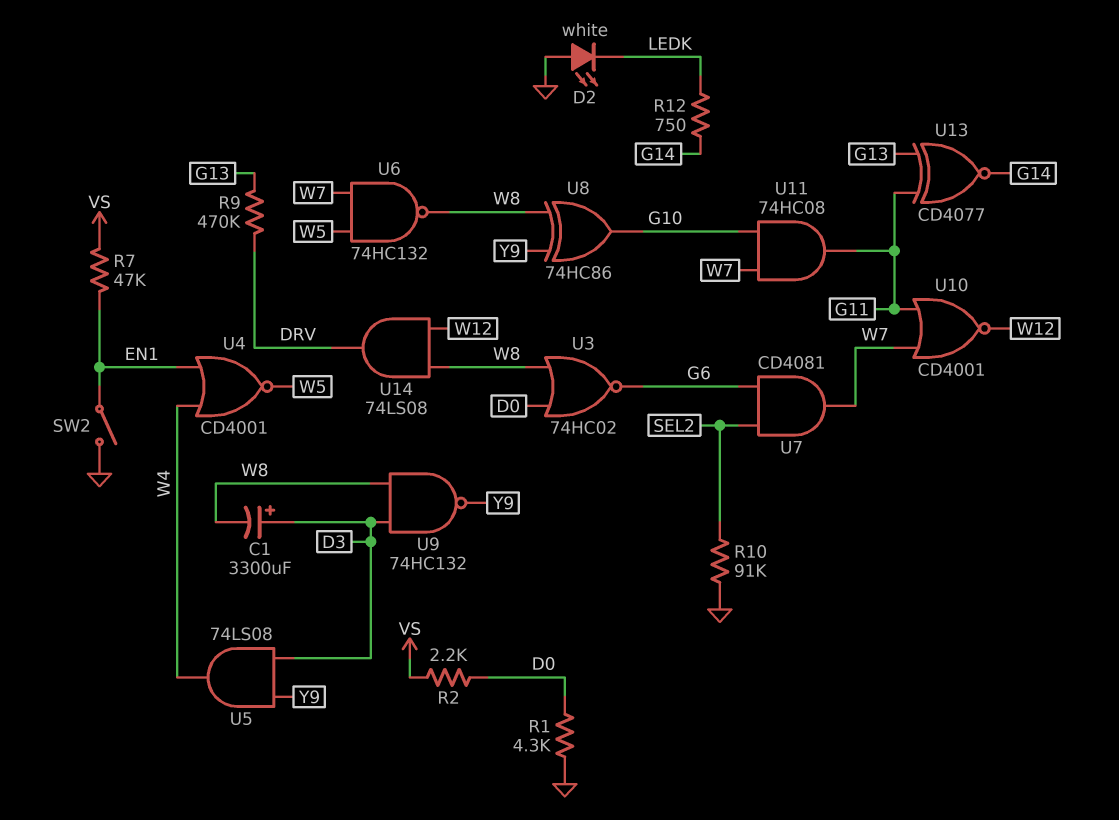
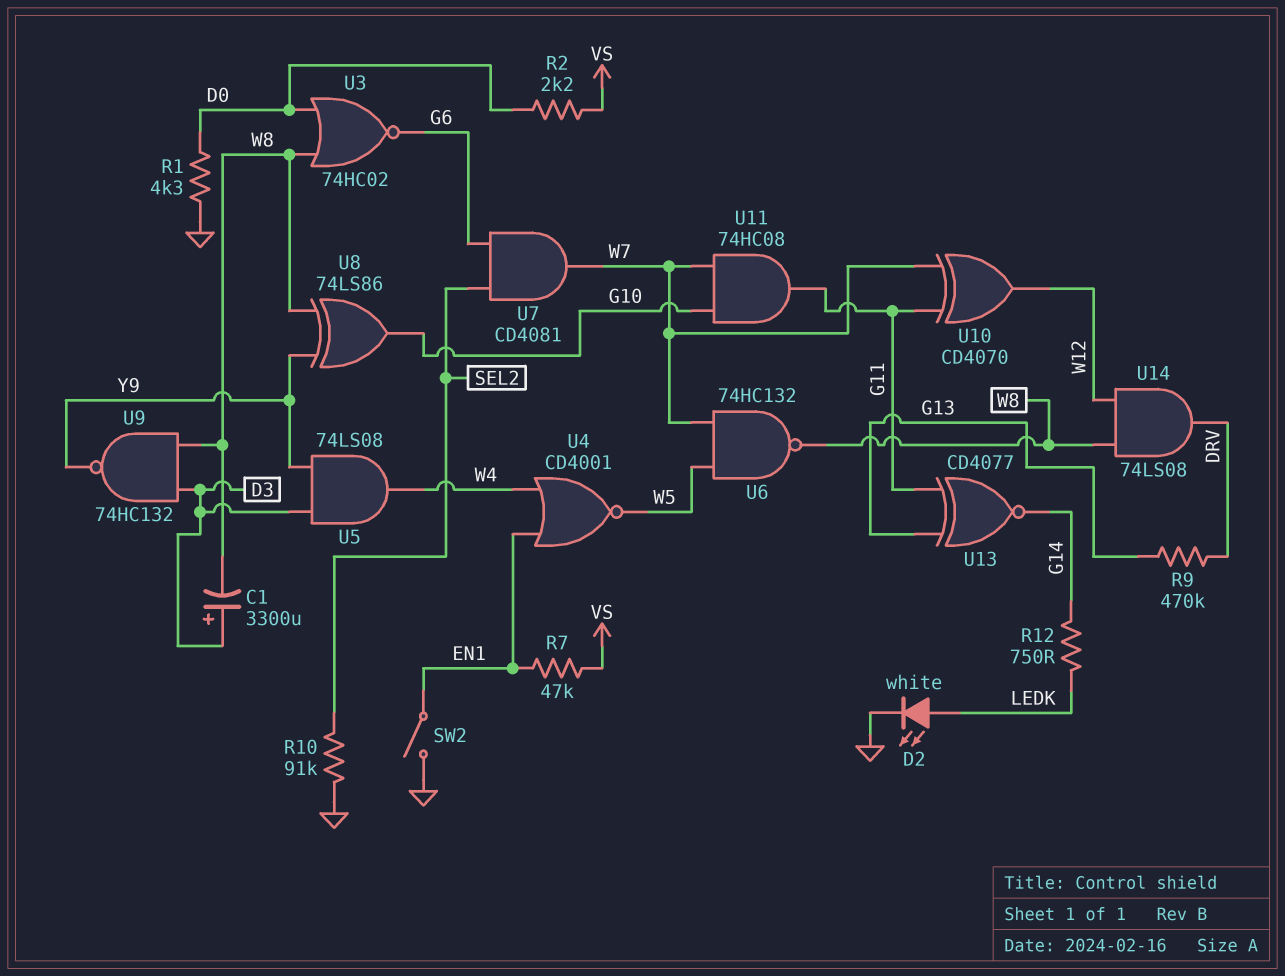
D2: LED white (A GND, K LEDK) -> LED white (A LEDK, K GND)
U8: XOR 74HC86 (in W8, in Y9, out G10) -> XOR 74LS86 (in W8, in Y9, out G10)
U10: NOR CD4001 (in G11, in W7, out W12) -> XOR CD4070 (in G11, in W7, out W12)

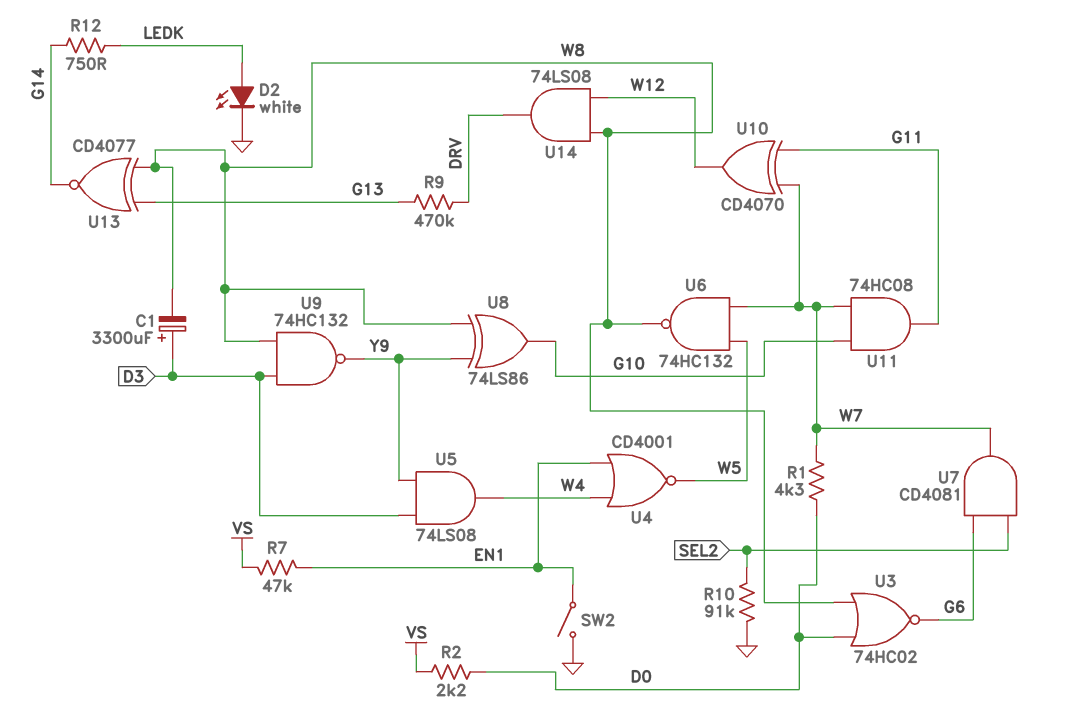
R1: 4.3k (D0, GND) -> 4.3k (D0, W7)
U13: XNOR CD4077 (in G11, in G13, out G14) -> XNOR CD4077 (in G13, in W8, out G14)

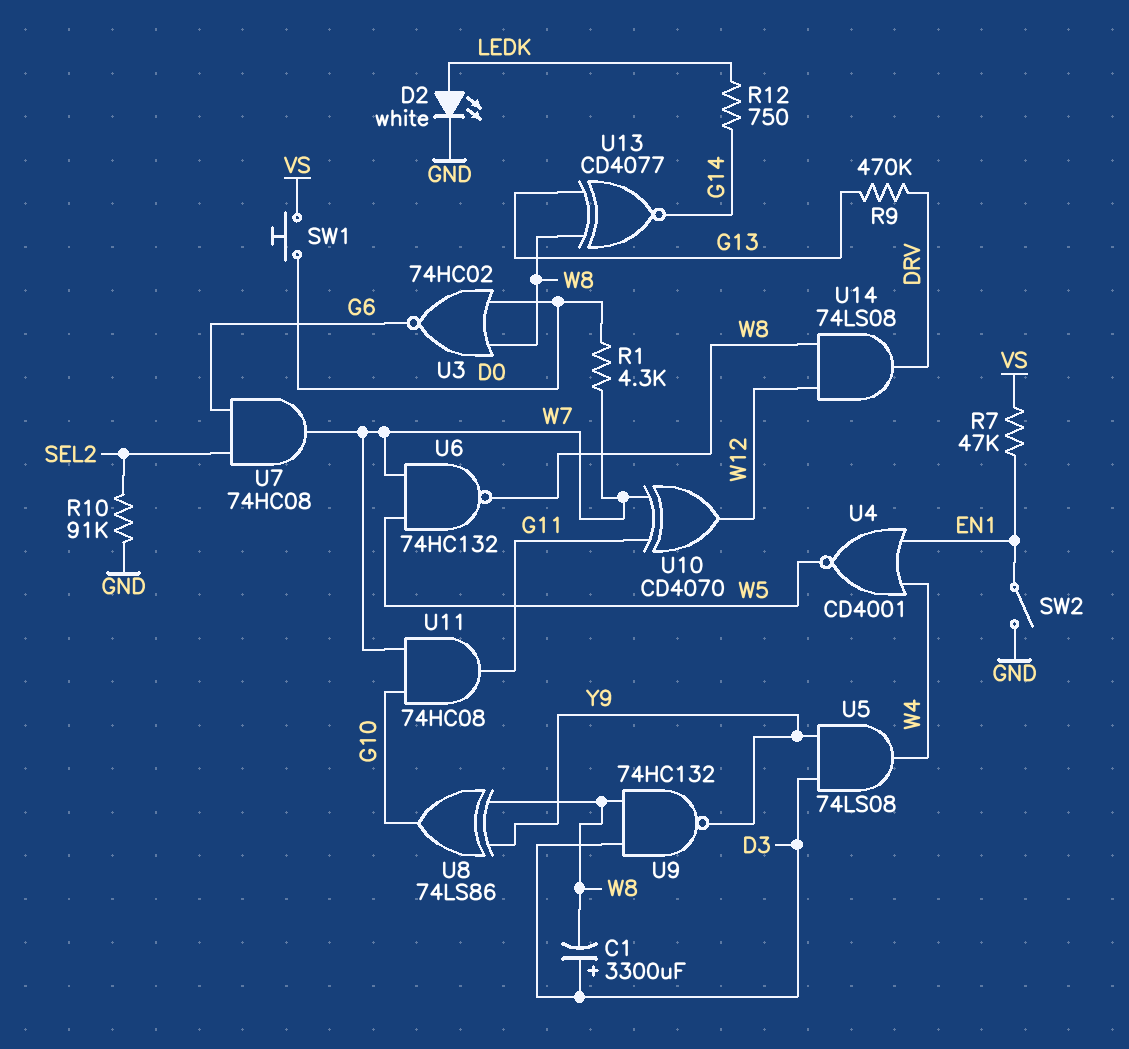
R2: 2.2k (D0, VS) -> none
SW1: none -> button (D0, VS)
U7: AND CD4081 (in G6, in SEL2, out W7) -> AND 74HC08 (in G6, in SEL2, out W7)

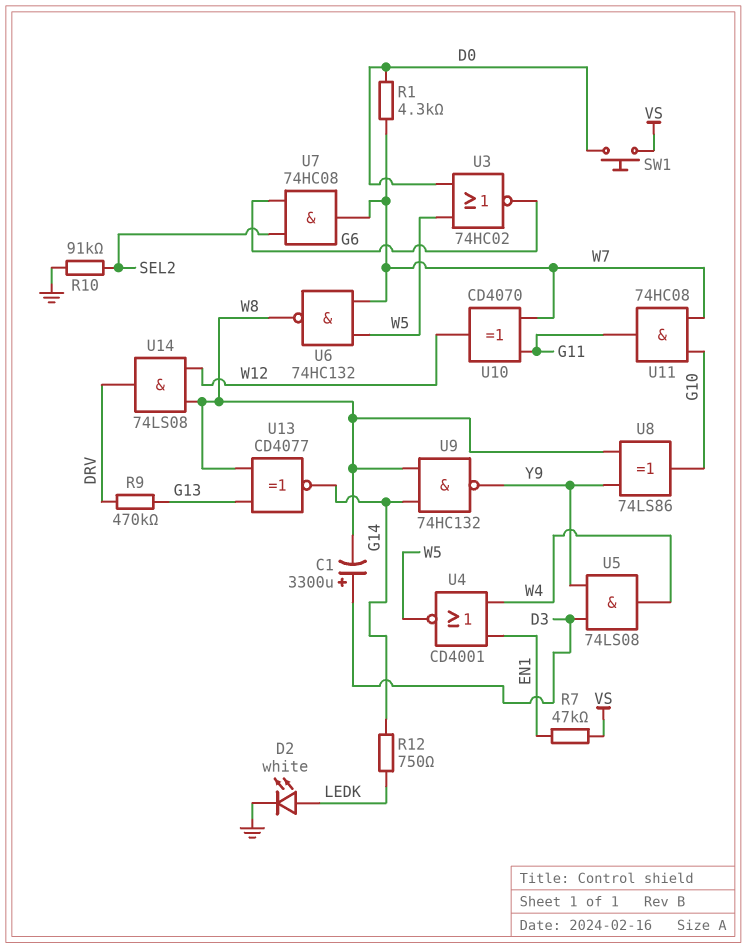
SW2: switch (EN1, GND) -> none
U3: NOR 74HC02 (in D0, in W8, out G6) -> NOR 74HC02 (in D0, in W5, out G6)
U9: NAND 74HC132 (in D3, in W8, out Y9) -> NAND 74HC132 (in G14, in W8, out Y9)

